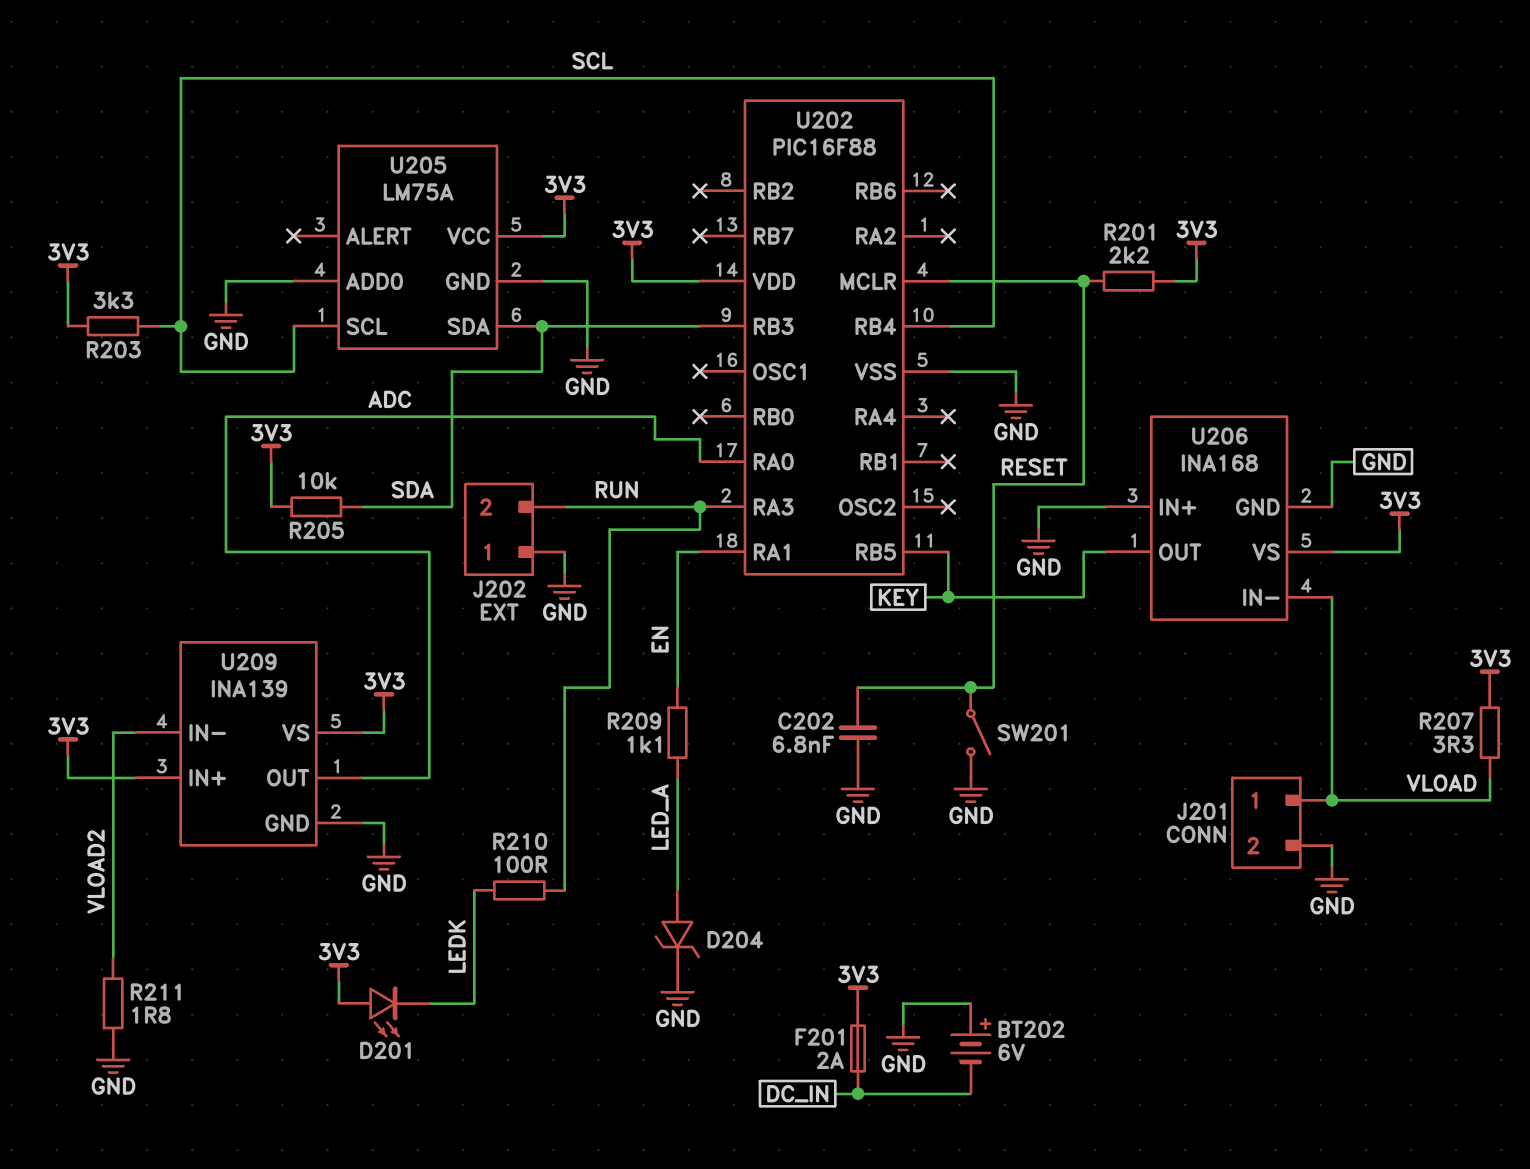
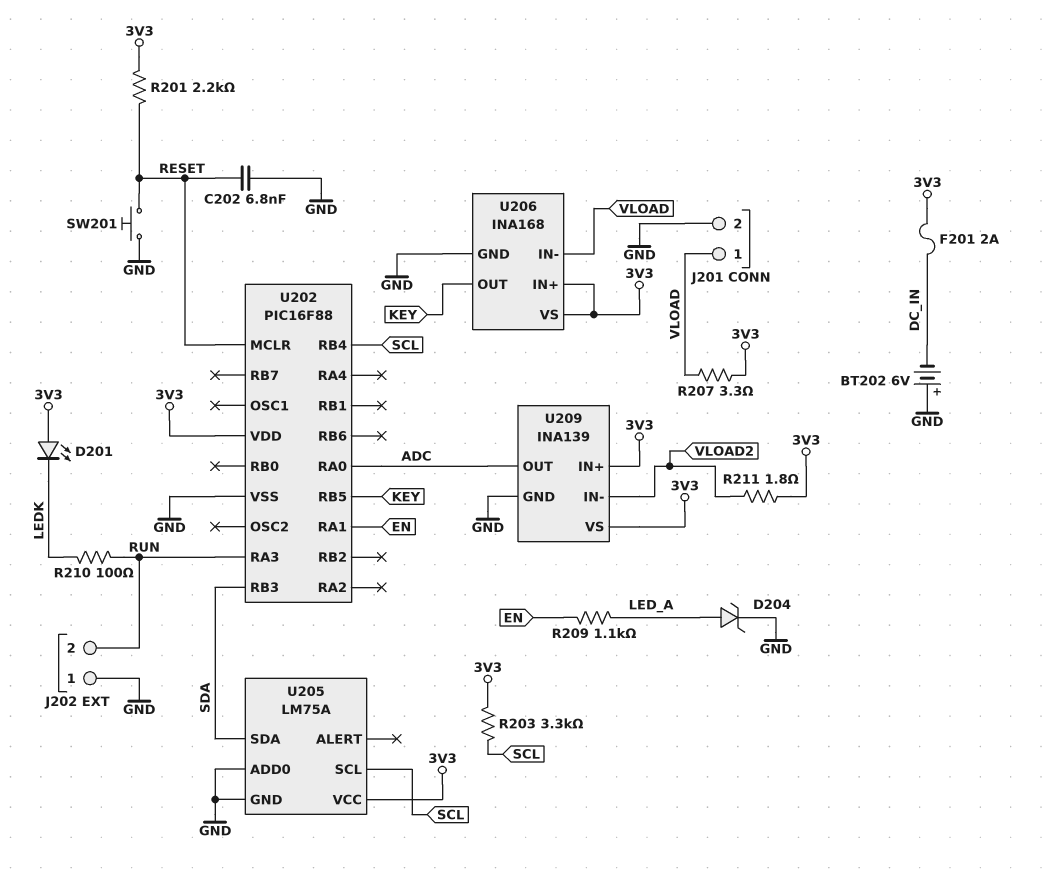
R205: 10k (3V3, SDA) -> none
R211: 1.8 (GND, VLOAD2) -> 1.8 (3V3, VLOAD2)
SW201: switch (GND, RESET) -> button (GND, RESET)
U206 pin IN+: GND -> 3V3

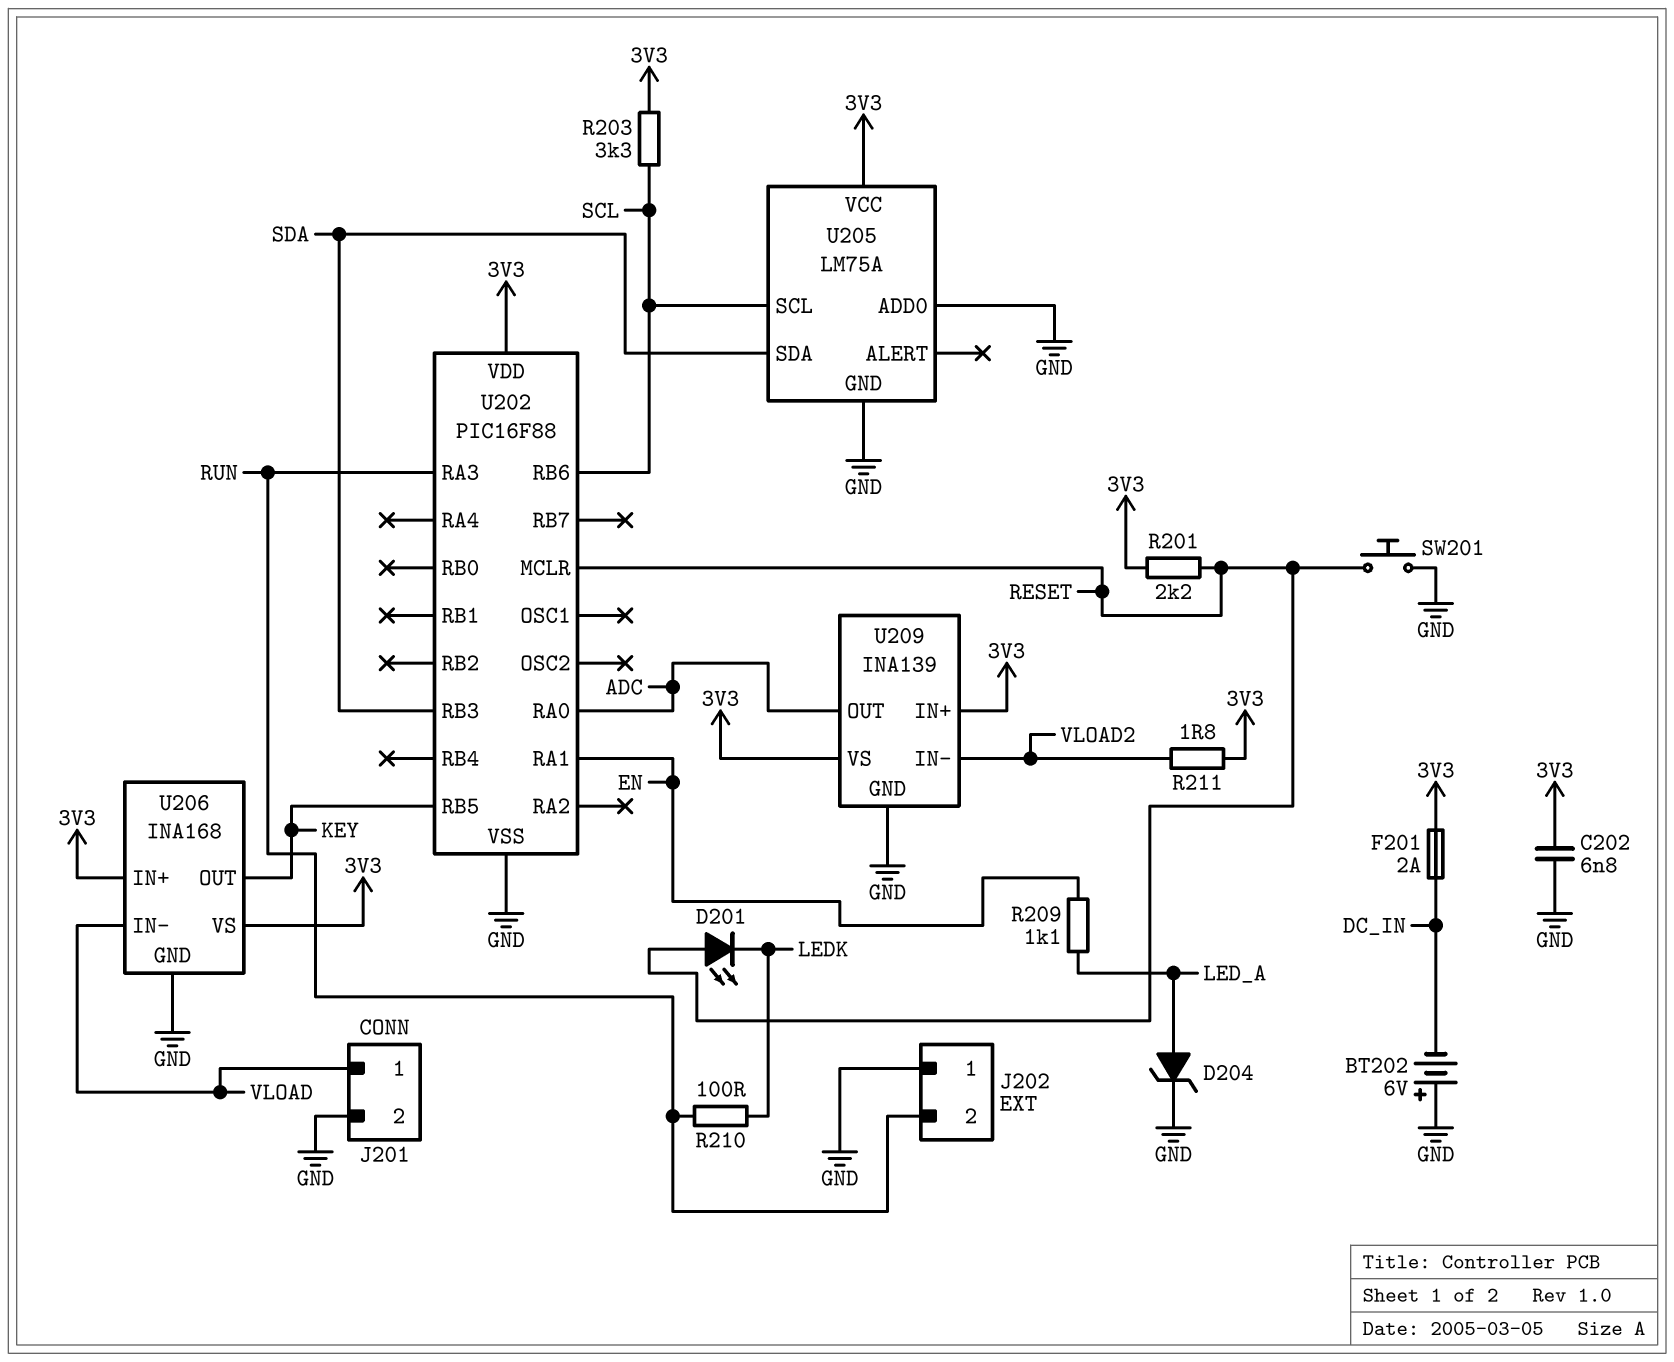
C202: 6.8nF (GND, RESET) -> 6.8nF (3V3, GND)
D201: LED (A 3V3, K LEDK) -> LED (A RESET, K LEDK)
R207: 3.3 (3V3, VLOAD) -> none
U202 pin RB4: SCL -> none
U202 pin RB6: none -> SCL

